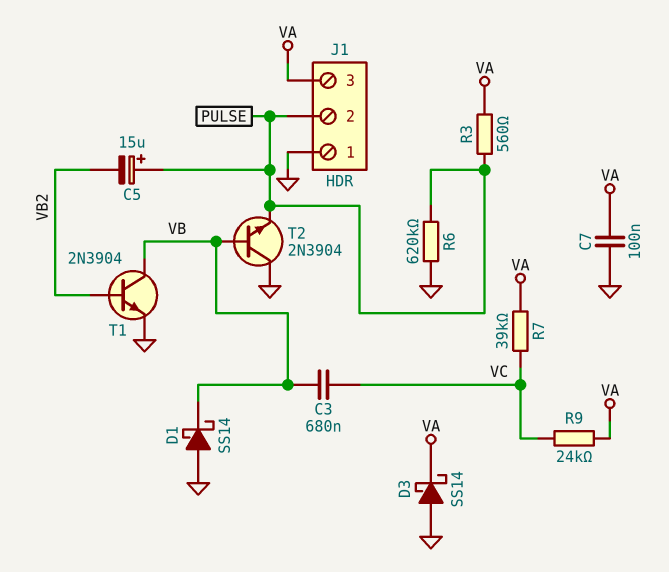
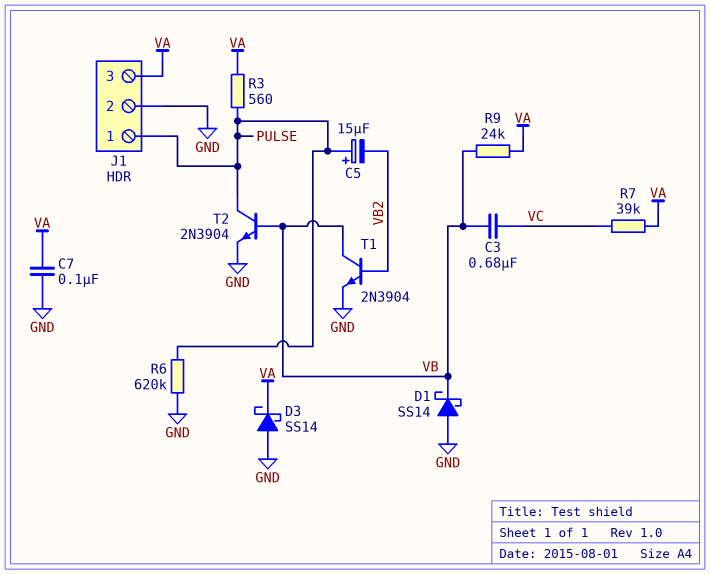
J1 pin 1: GND -> PULSE
J1 pin 2: PULSE -> GND
R9: 24k (VA, VC) -> 24k (VA, VB)
T2: NPN 2N3904 (B VB, C GND, E PULSE) -> NPN 2N3904 (B VB, C PULSE, E GND)

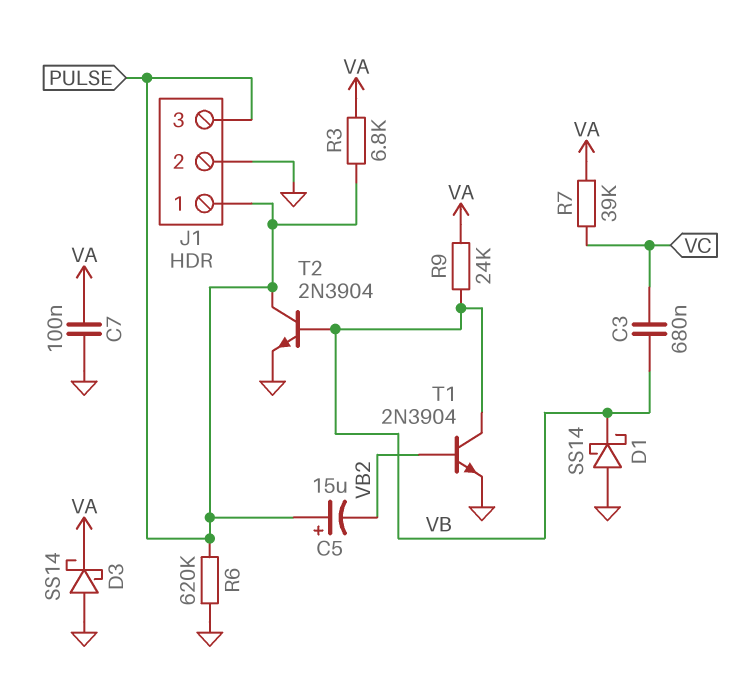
J1 pin 3: VA -> PULSE
R3: 560 (PULSE, VA) -> 6.8k (PULSE, VA)

